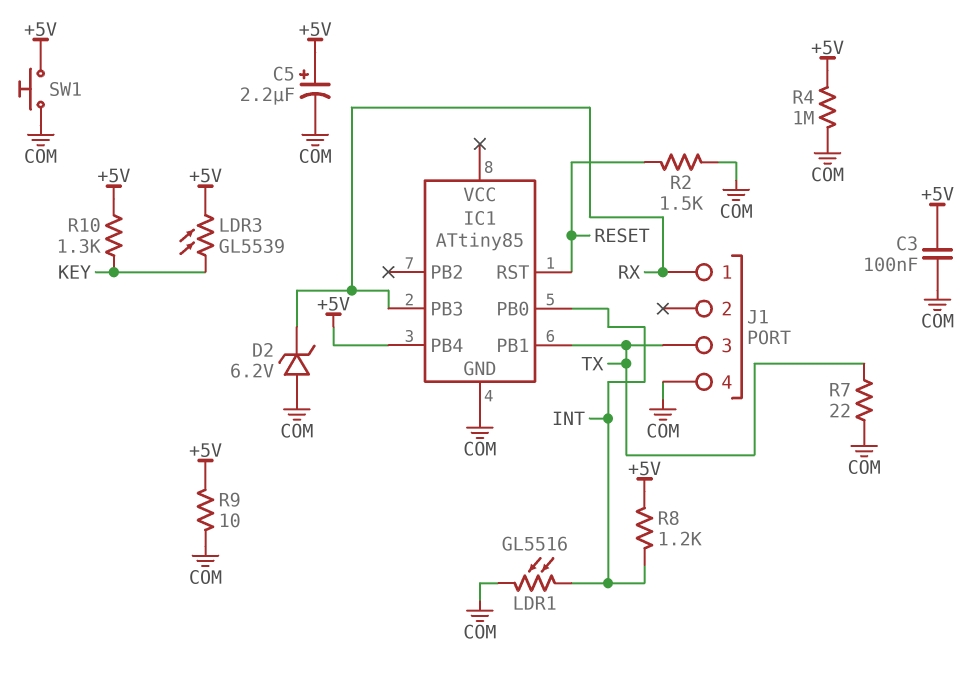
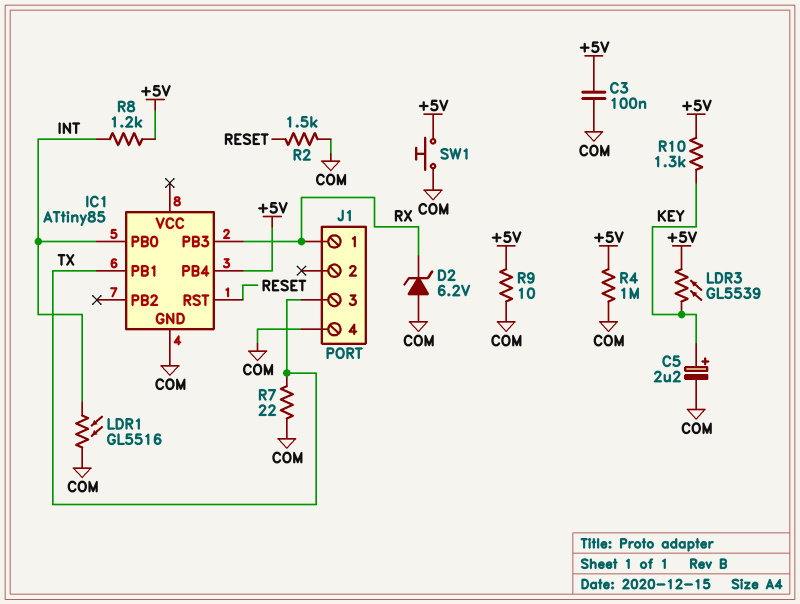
C5: 2.2uF (plus +5V, minus COM) -> 2.2uF (plus KEY, minus COM)

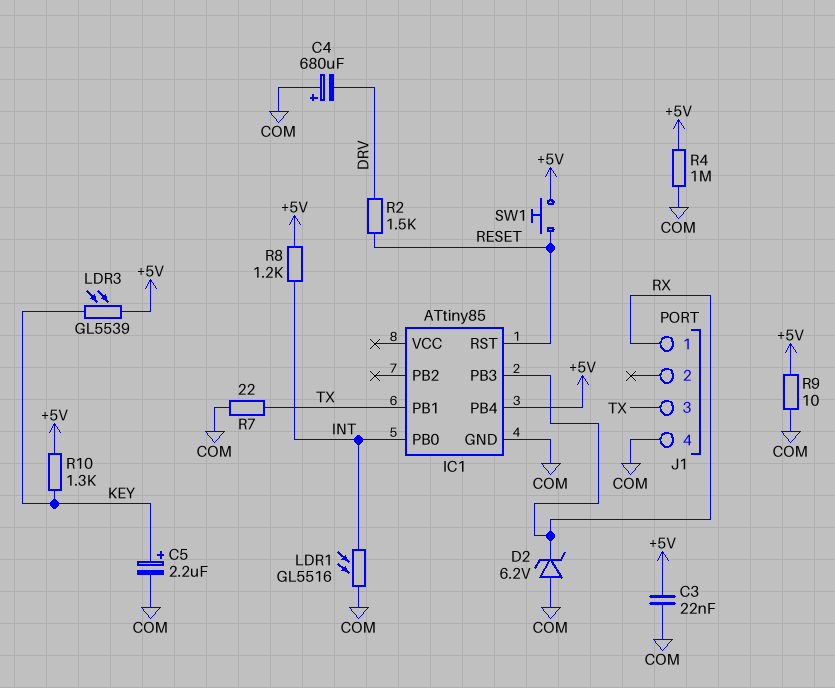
C3: 100nF (+5V, COM) -> 22nF (+5V, COM)
C4: none -> 680uF (plus COM, minus DRV)
R2: 1.5k (COM, RESET) -> 1.5k (DRV, RESET)
SW1: button (+5V, COM) -> button (+5V, RESET)

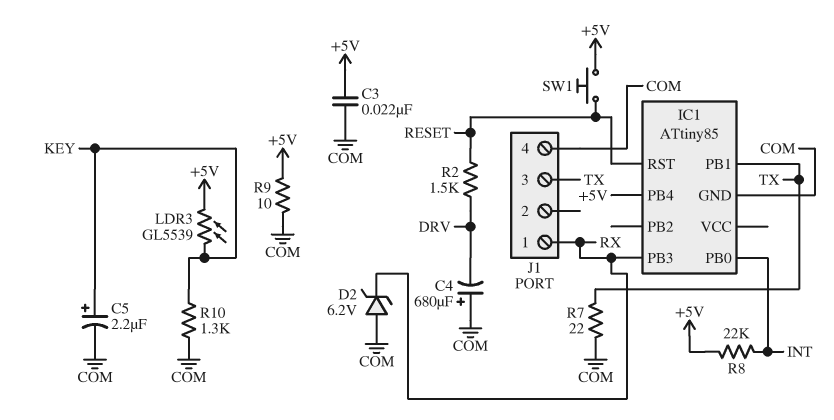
LDR1: GL5516 (COM, INT) -> none
R4: 1M (+5V, COM) -> none
R8: 1.2k (+5V, INT) -> 22k (+5V, INT)
R10: 1.3k (+5V, KEY) -> 1.3k (COM, KEY)

